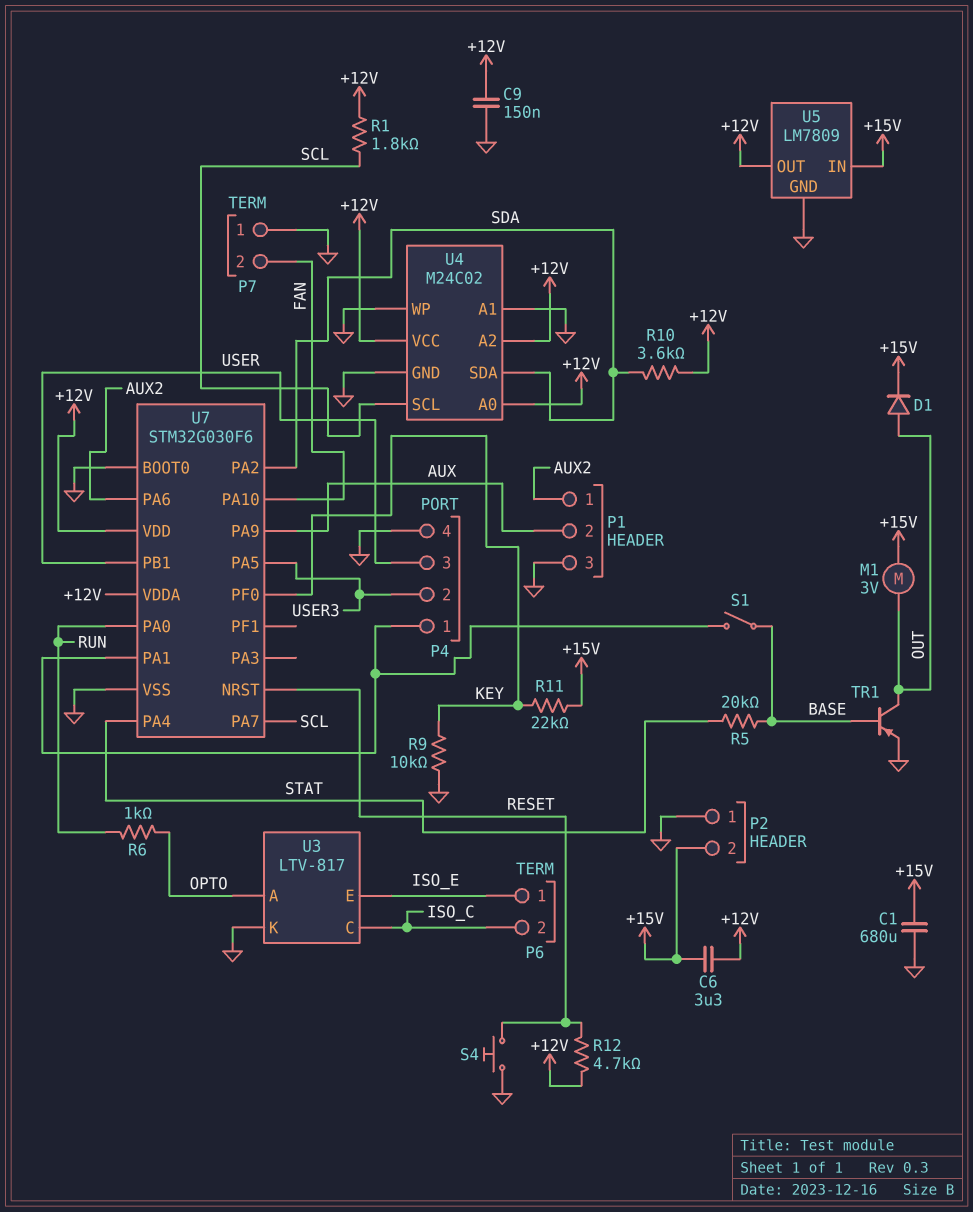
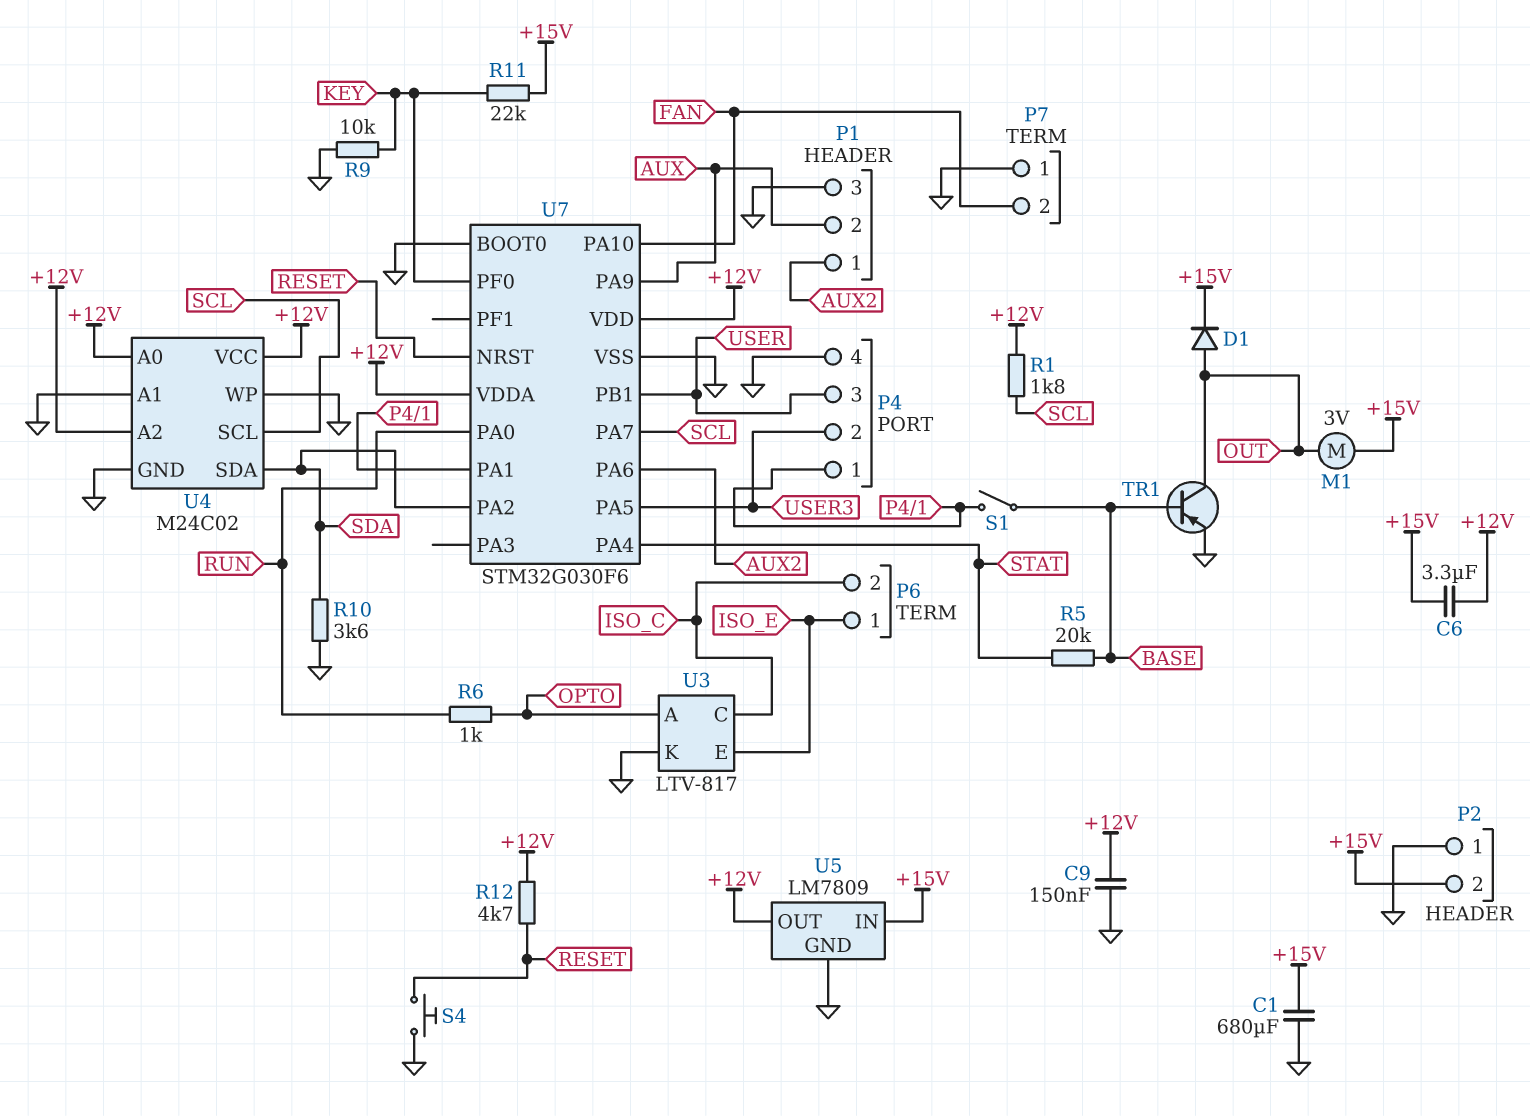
R10: 3.6k (+12V, SDA) -> 3.6k (GND, SDA)

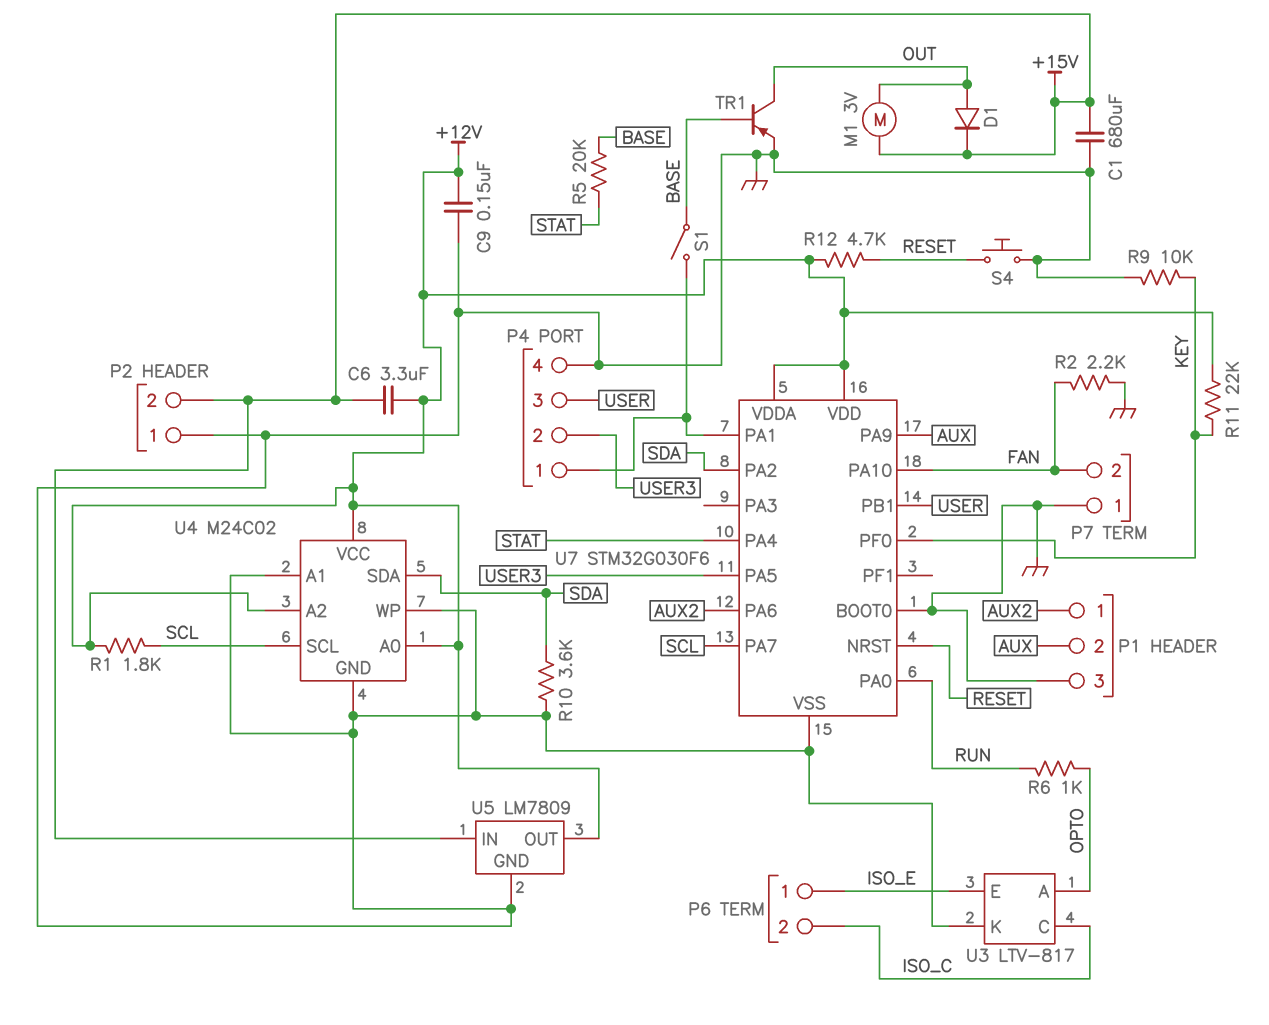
R2: none -> 2.2k (FAN, GND)
R11: 22k (+15V, KEY) -> 22k (+12V, KEY)

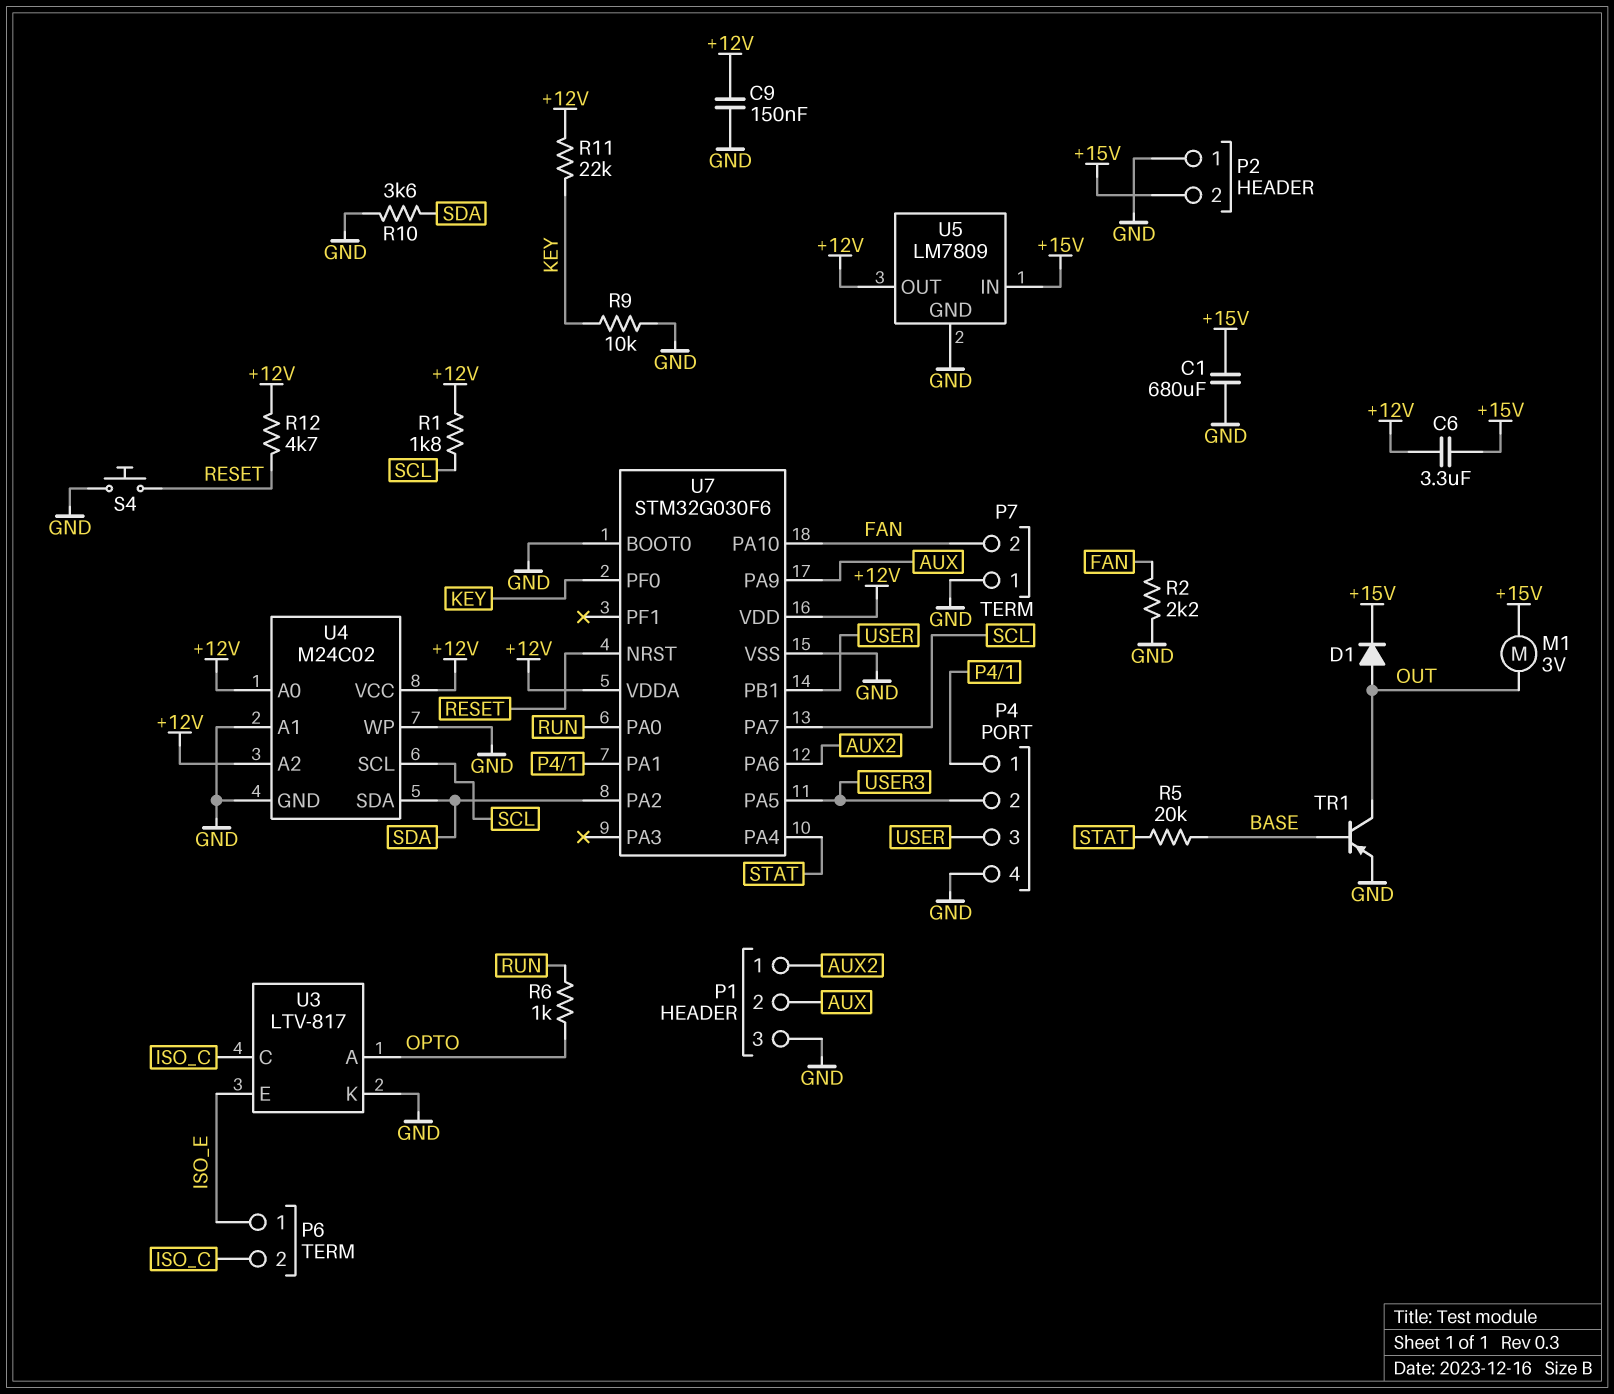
S1: switch (BASE, P4/1) -> none

